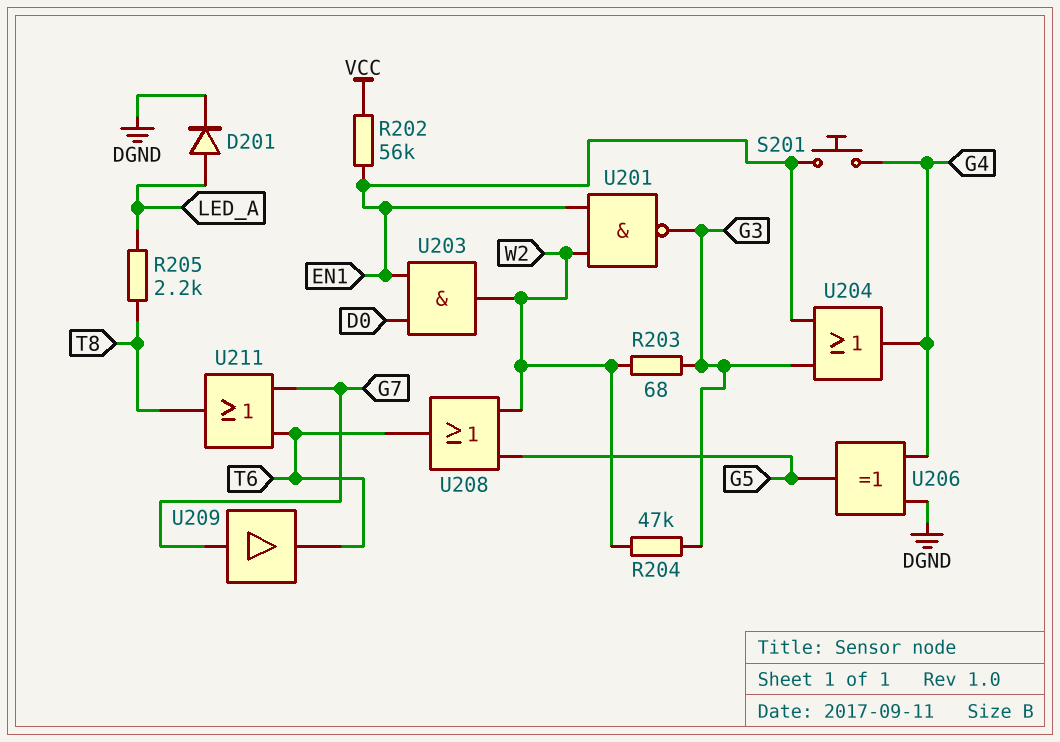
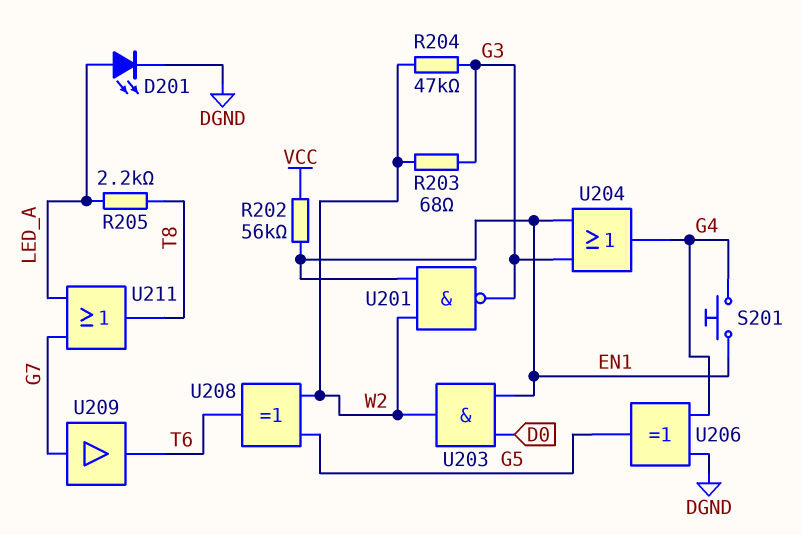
D201: diode (A LED_A, K DGND) -> LED (A LED_A, K DGND)
U208: OR (in G5, in W2, out T6) -> XOR (in G5, in W2, out T6)
U211: OR (in G7, in T6, out T8) -> OR (in G7, in LED_A, out T8)

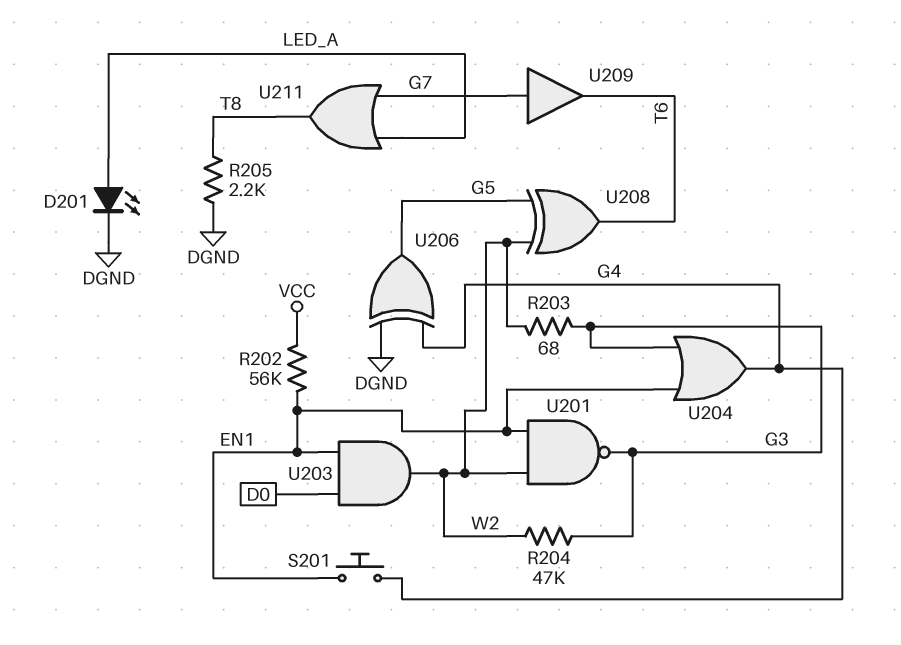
R205: 2.2k (LED_A, T8) -> 2.2k (DGND, T8)

